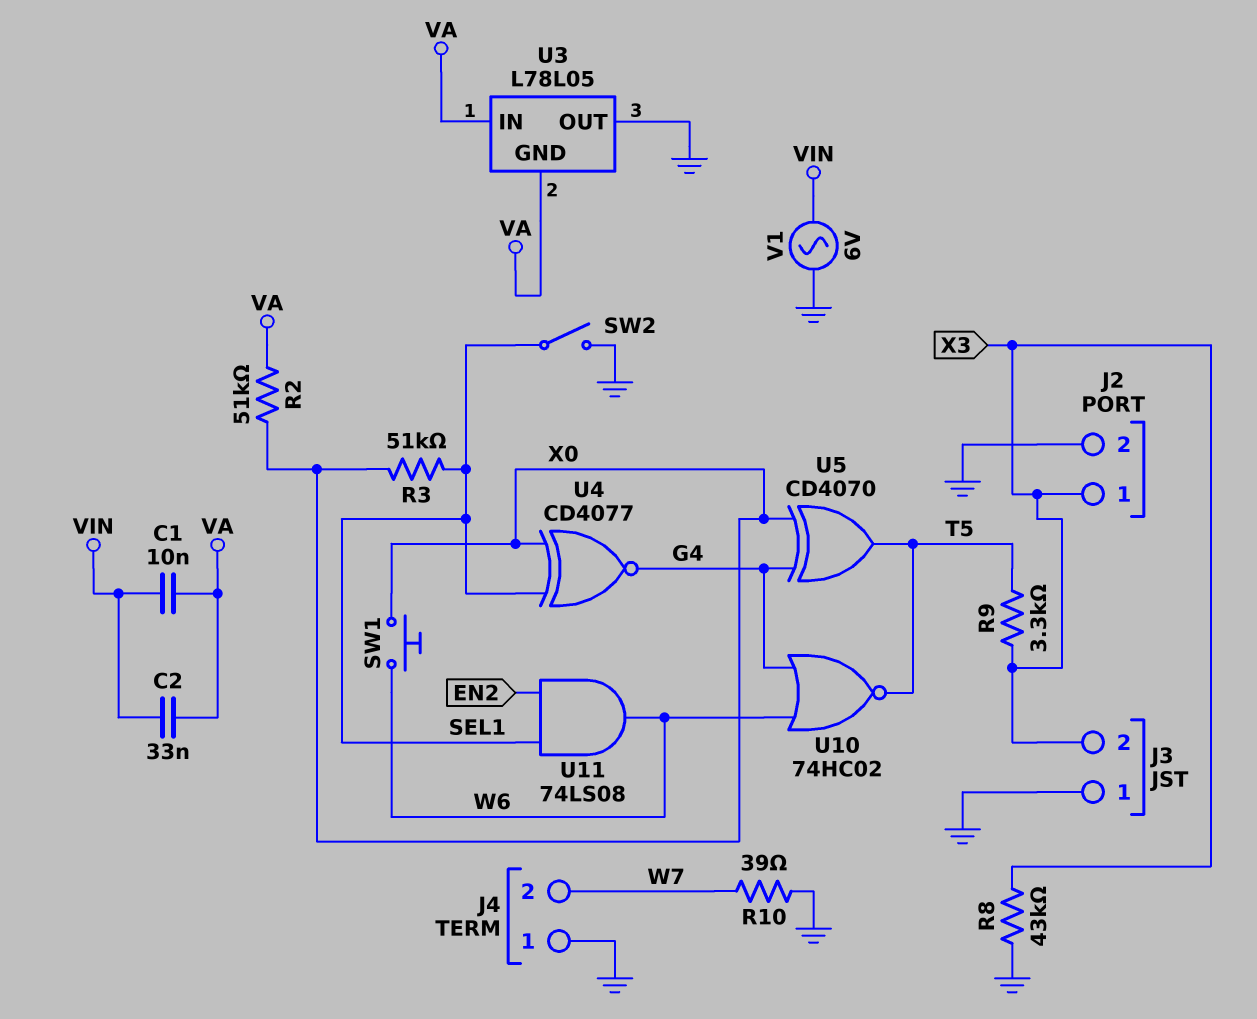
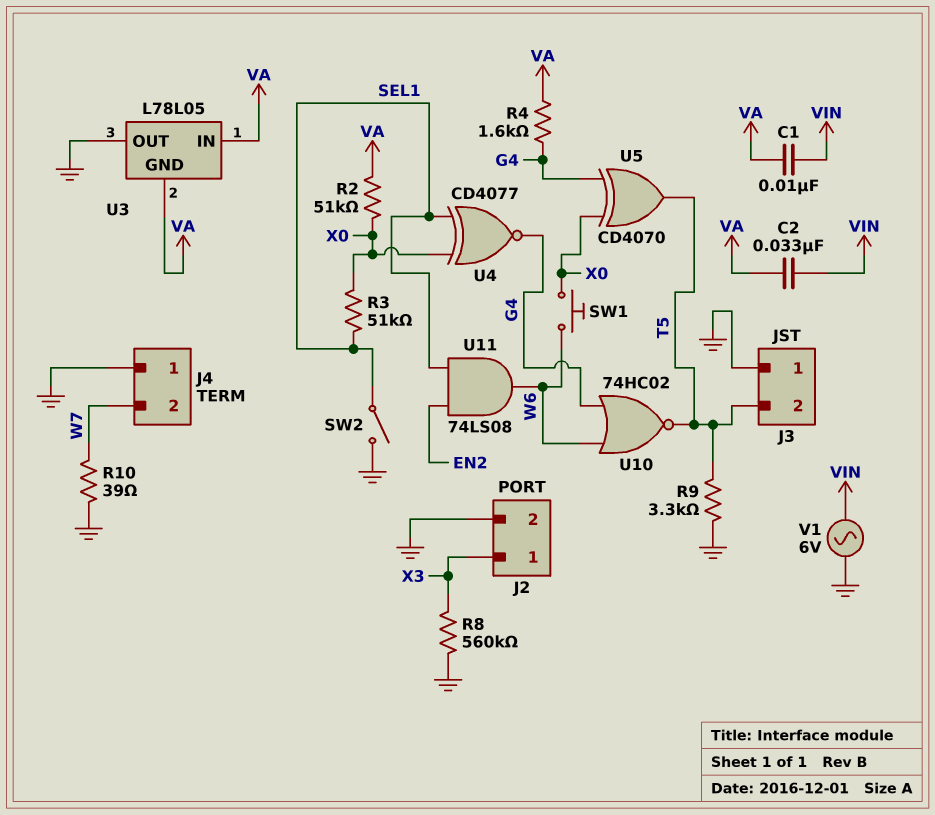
J3 pin 2: X3 -> T5
R4: none -> 1.6k (G4, VA)
R8: 43k (GND, X3) -> 560k (GND, X3)
R9: 3.3k (T5, X3) -> 3.3k (GND, T5)

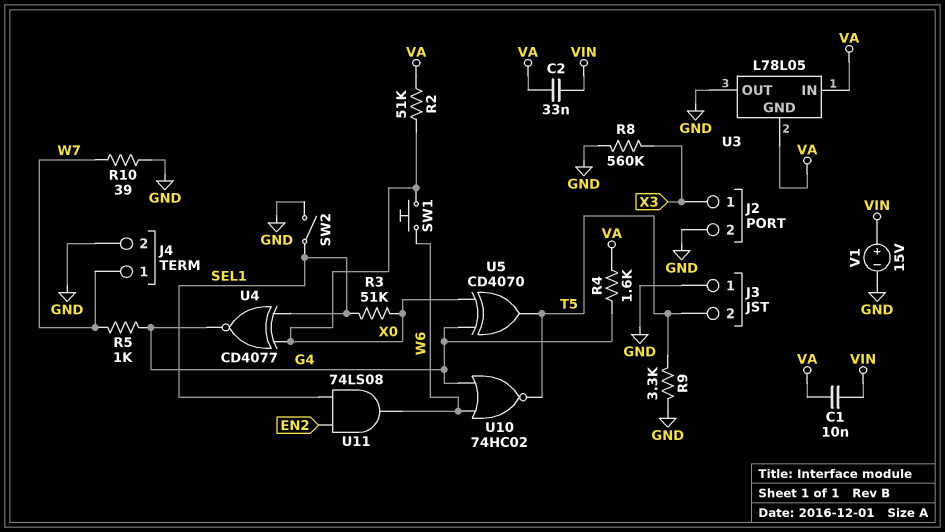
J4 pin 1: GND -> W7
J4 pin 2: W7 -> GND
R5: none -> 1k (G4, W7)
V1: AC 6V (GND, VIN) -> 15V (plus VIN, minus GND)

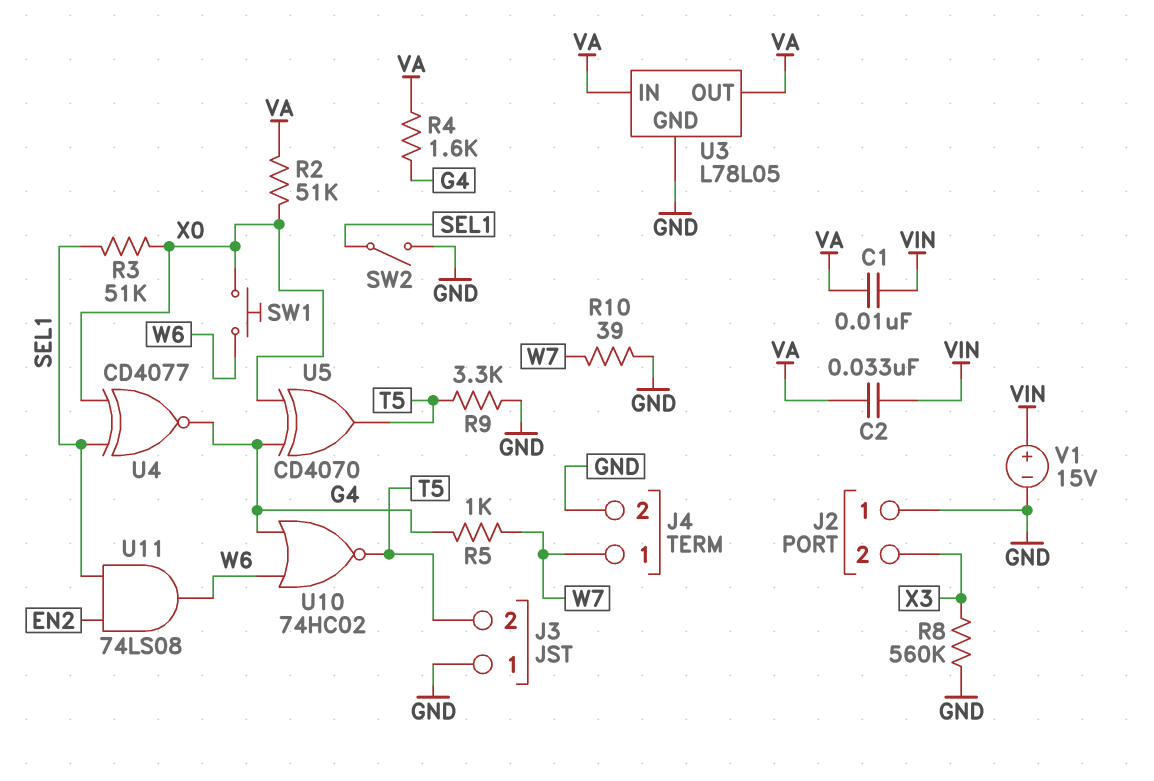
J2 pin 1: X3 -> GND
J2 pin 2: GND -> X3
U3 pin GND: VA -> GND
U3 pin OUT: GND -> VA

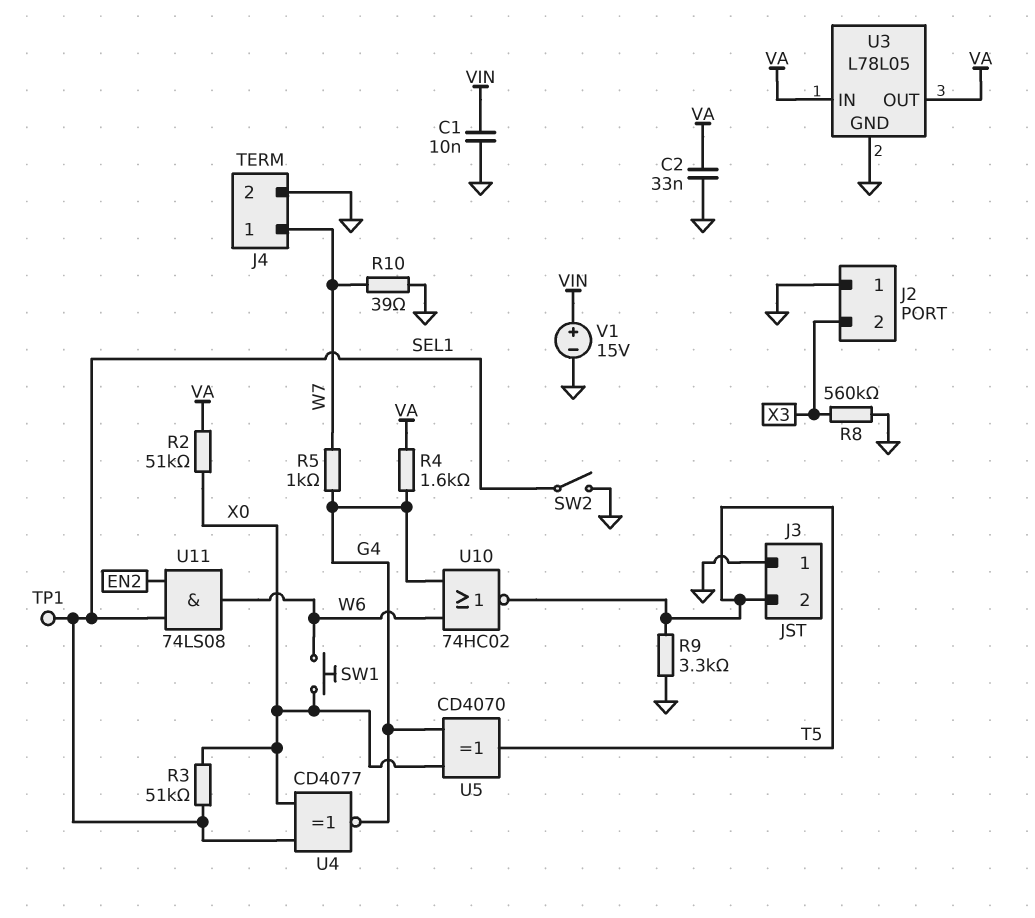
C1: 10nF (VA, VIN) -> 10nF (GND, VIN)
C2: 33nF (VA, VIN) -> 33nF (GND, VA)
TP1: none -> test point (SEL1)

